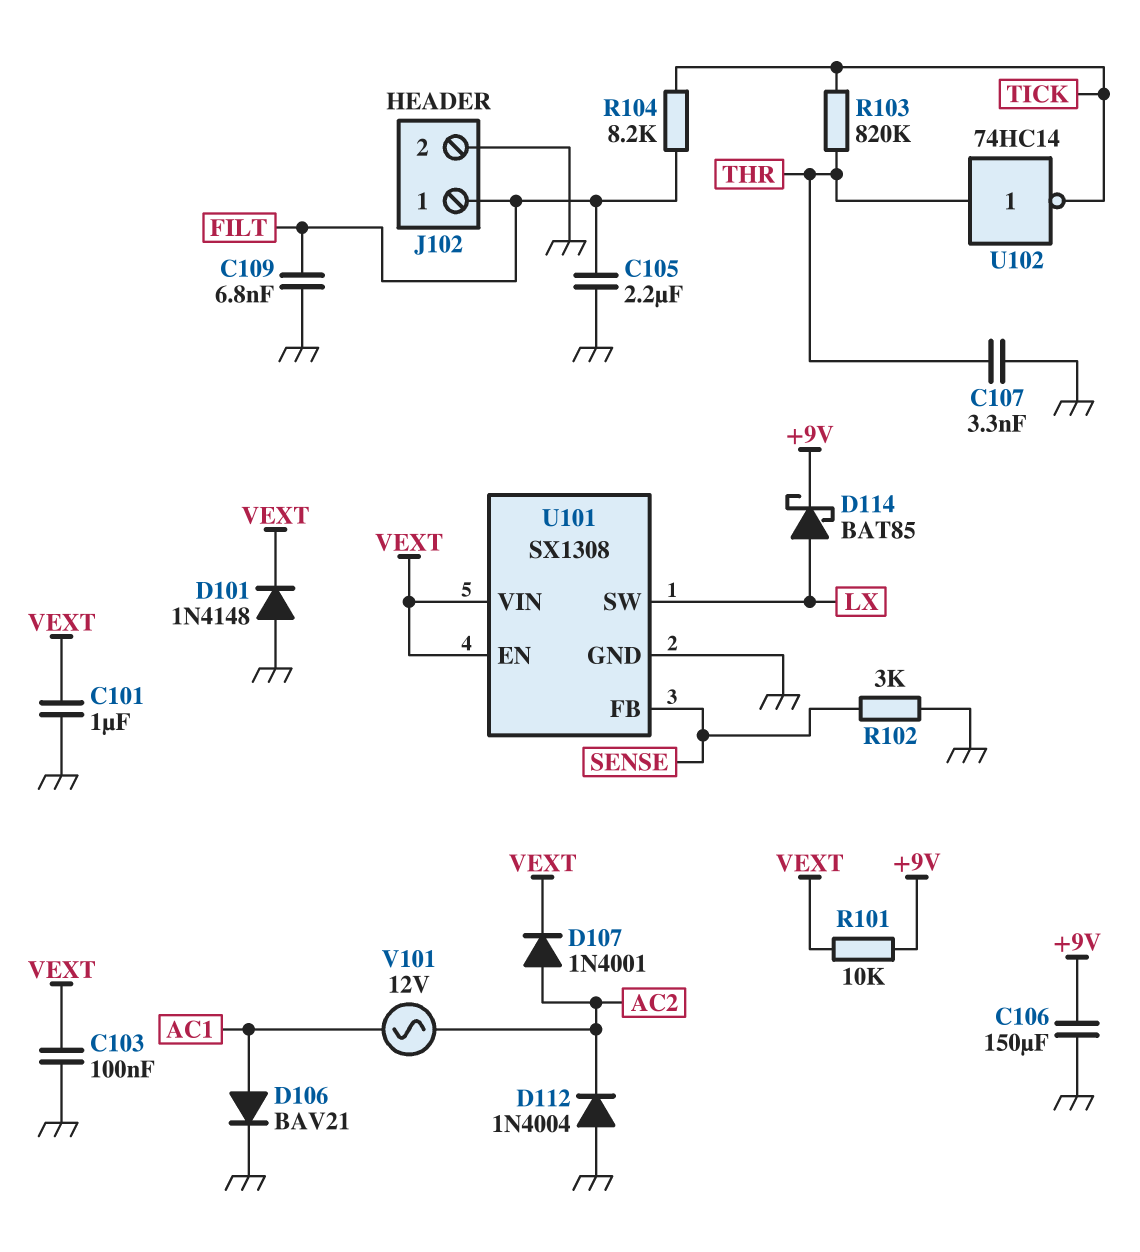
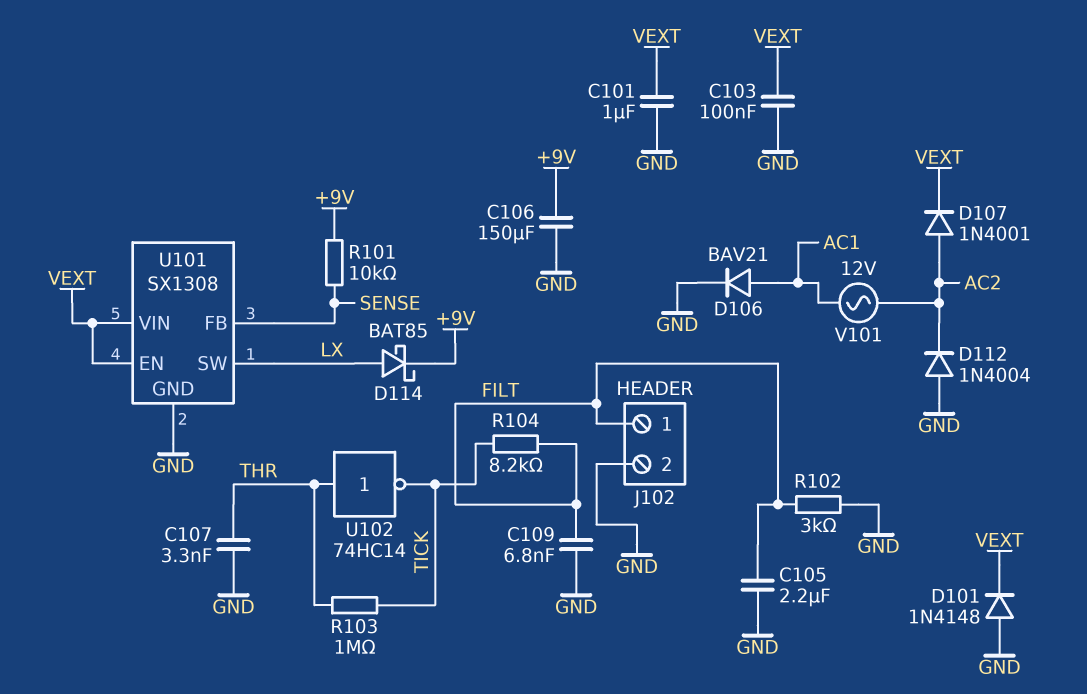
R101: 10k (+9V, VEXT) -> 10k (+9V, SENSE)
R102: 3k (GND, SENSE) -> 3k (FILT, GND)
R103: 820k (THR, TICK) -> 1M (THR, TICK)

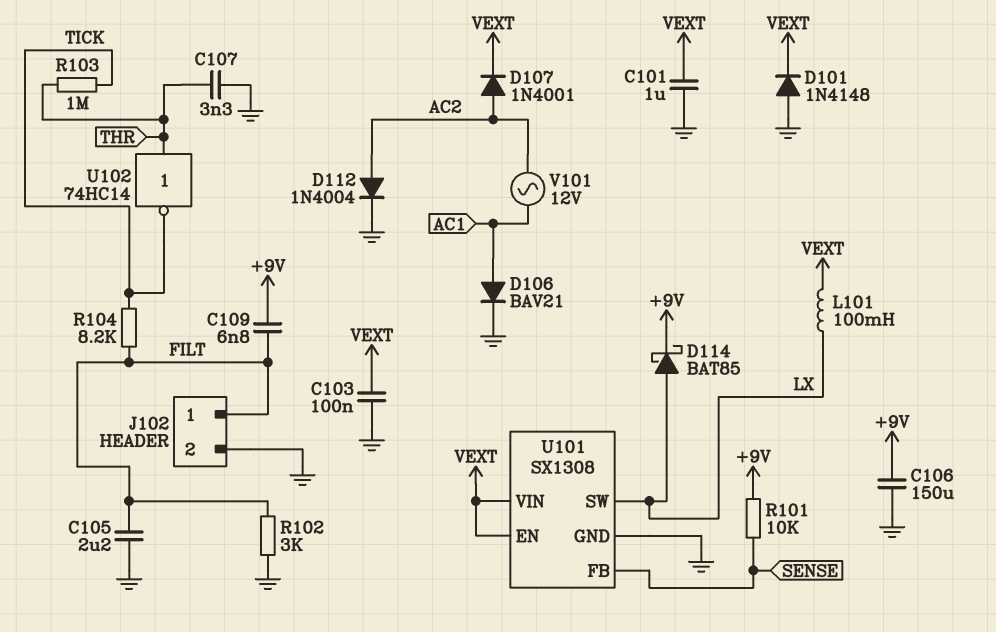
C109: 6.8nF (FILT, GND) -> 6.8nF (+9V, FILT)
D112: diode 1N4004 (A GND, K AC2) -> diode 1N4004 (A AC2, K GND)
L101: none -> 100mH (LX, VEXT)

